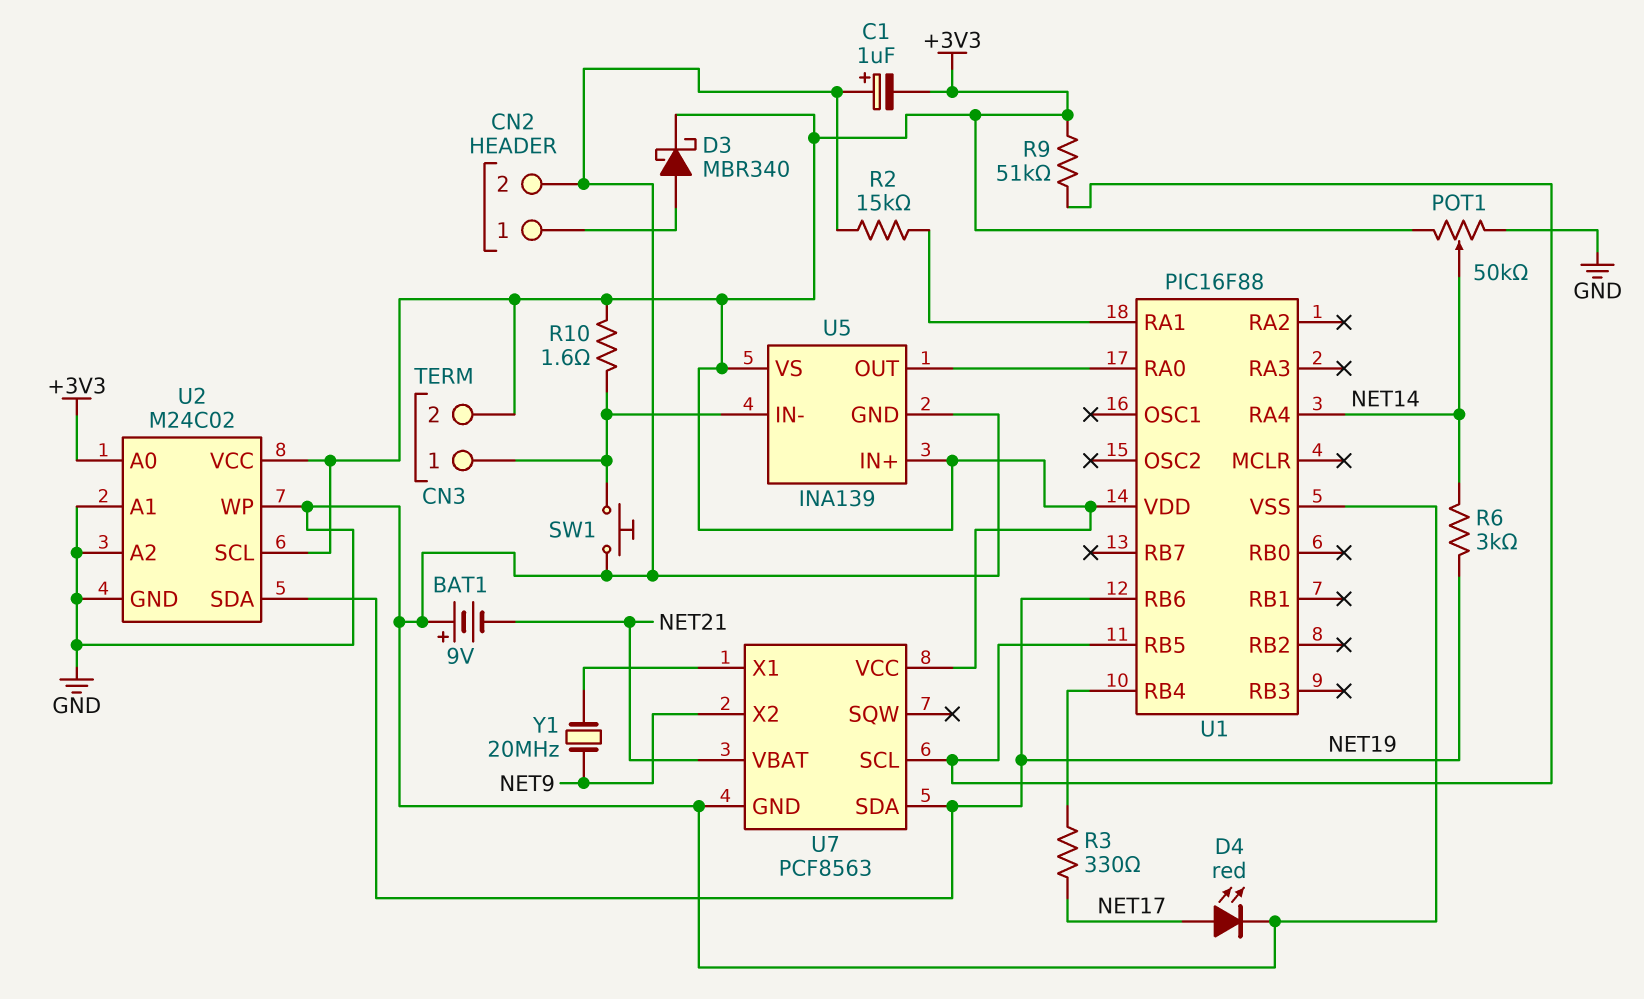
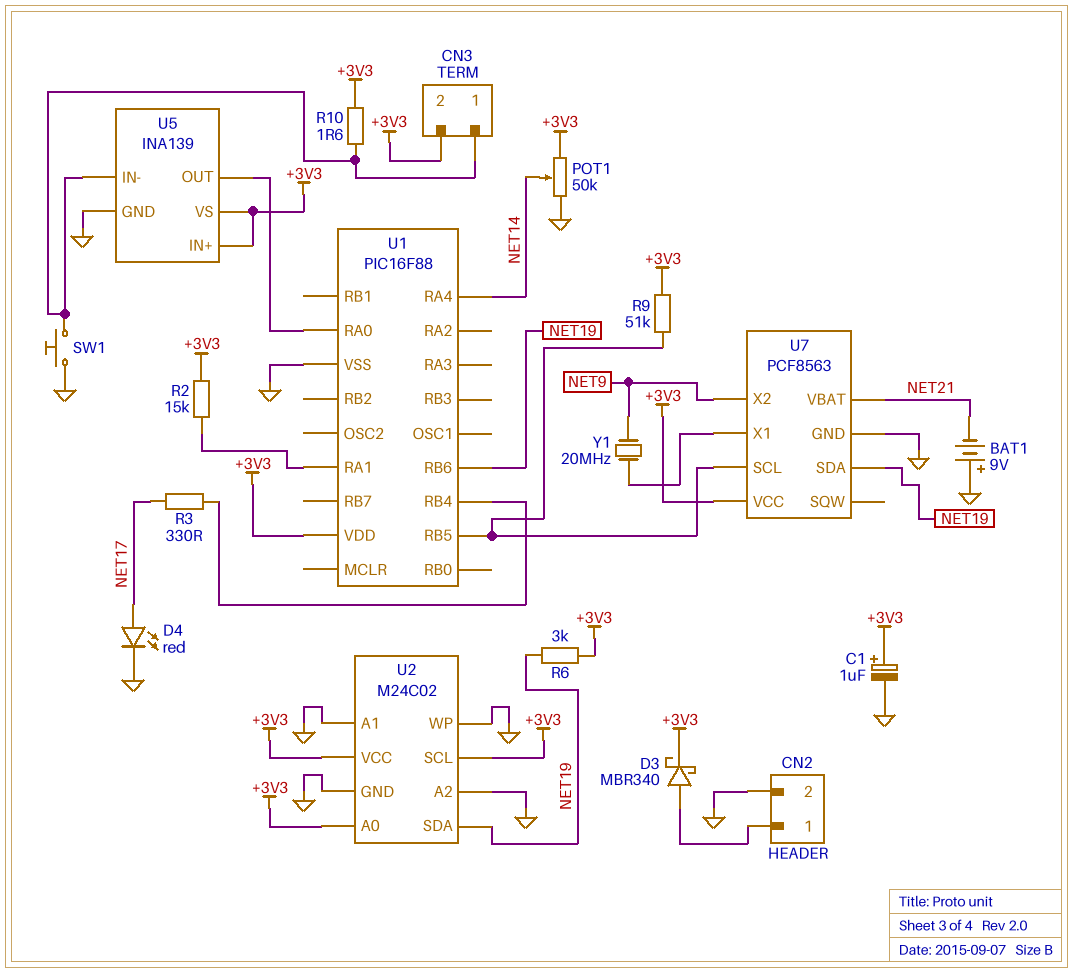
C1: 1uF (plus GND, minus +3V3) -> 1uF (plus +3V3, minus GND)
R2: 15k (GND, U1/RA1) -> 15k (+3V3, U1/RA1)
R6: 3k (NET14, NET19) -> 3k (+3V3, NET19)

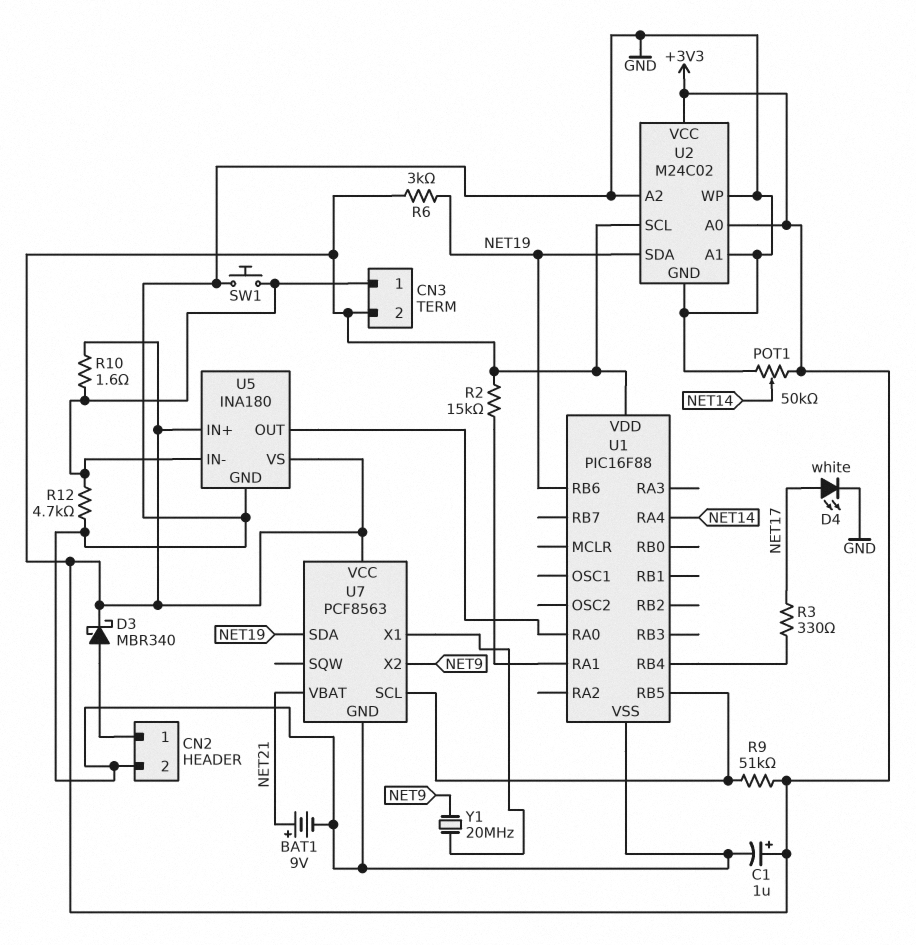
BAT1: 9V (plus GND, minus NET21) -> 9V (plus NET21, minus GND)
D4: LED red (A NET17, K GND) -> LED white (A NET17, K GND)
R12: none -> 4.7k (CN3/1, GND)
U5: INA139 -> INA180

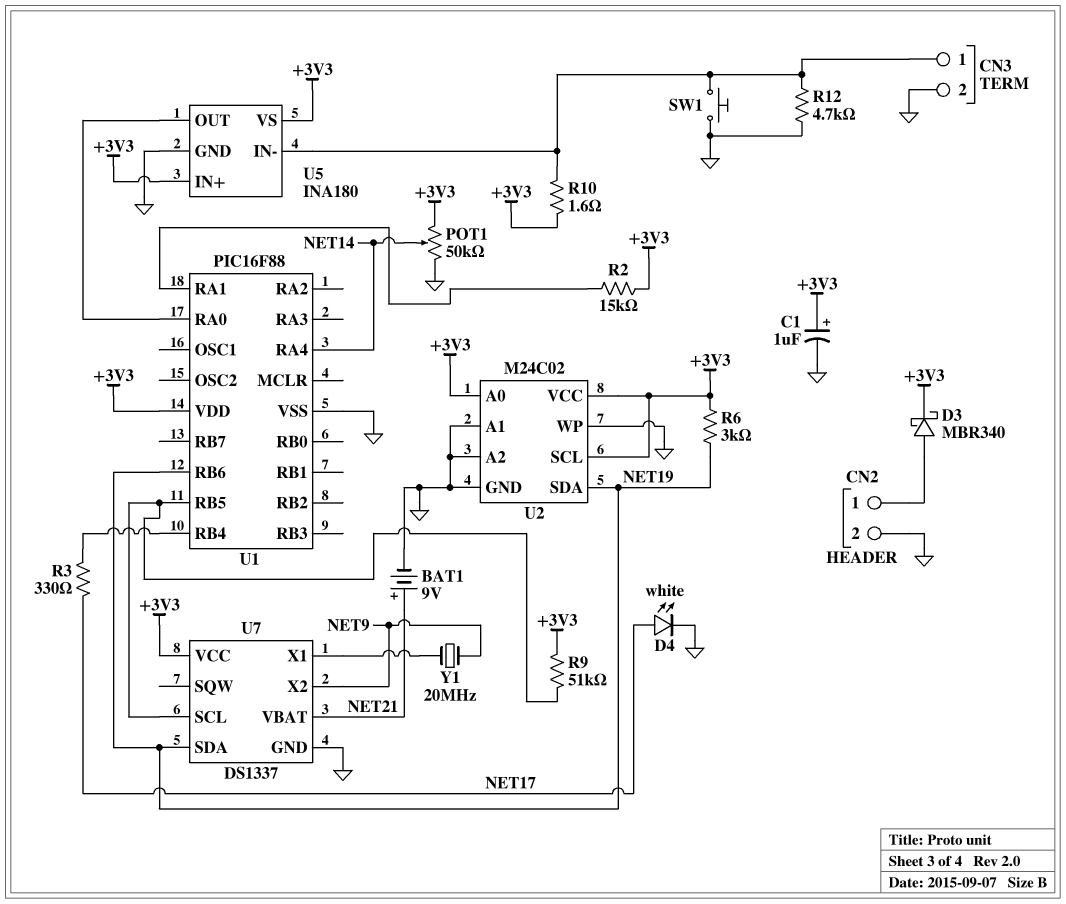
CN3 pin 2: +3V3 -> GND
U7: PCF8563 -> DS1337

